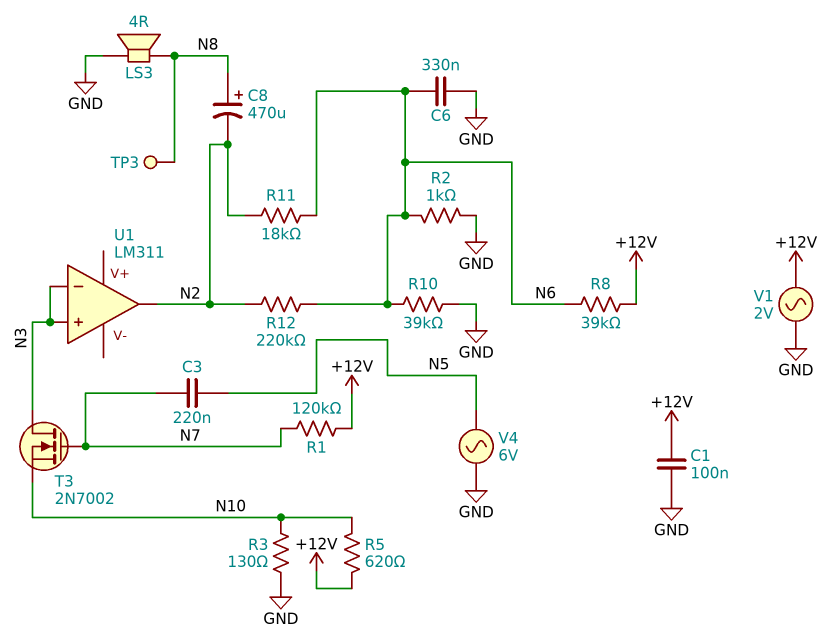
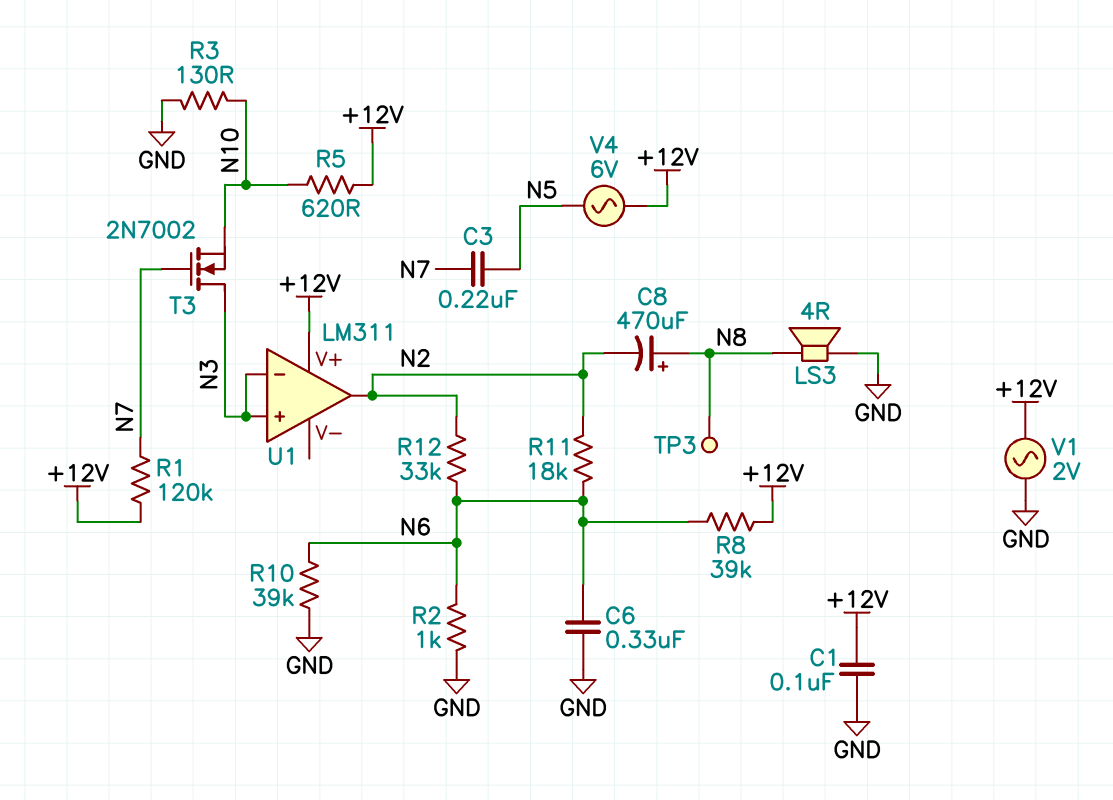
R12: 220k (N2, N6) -> 33k (N2, N6)
U1 pin V+: none -> +12V
V4: AC 6V (GND, N5) -> AC 6V (+12V, N5)

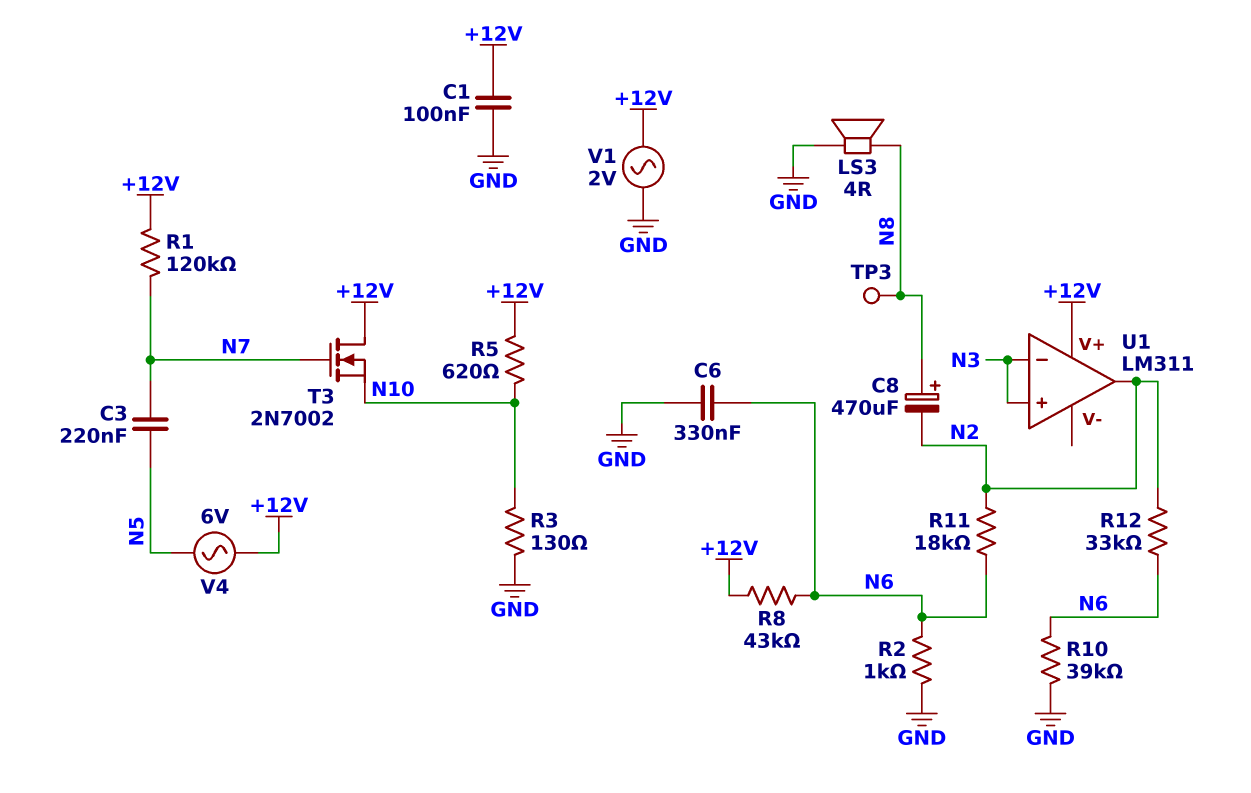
R8: 39k (+12V, N6) -> 43k (+12V, N6)
T3: NMOS 2N7002 (G N7, D N3, S N10) -> NMOS 2N7002 (G N7, D +12V, S N10)

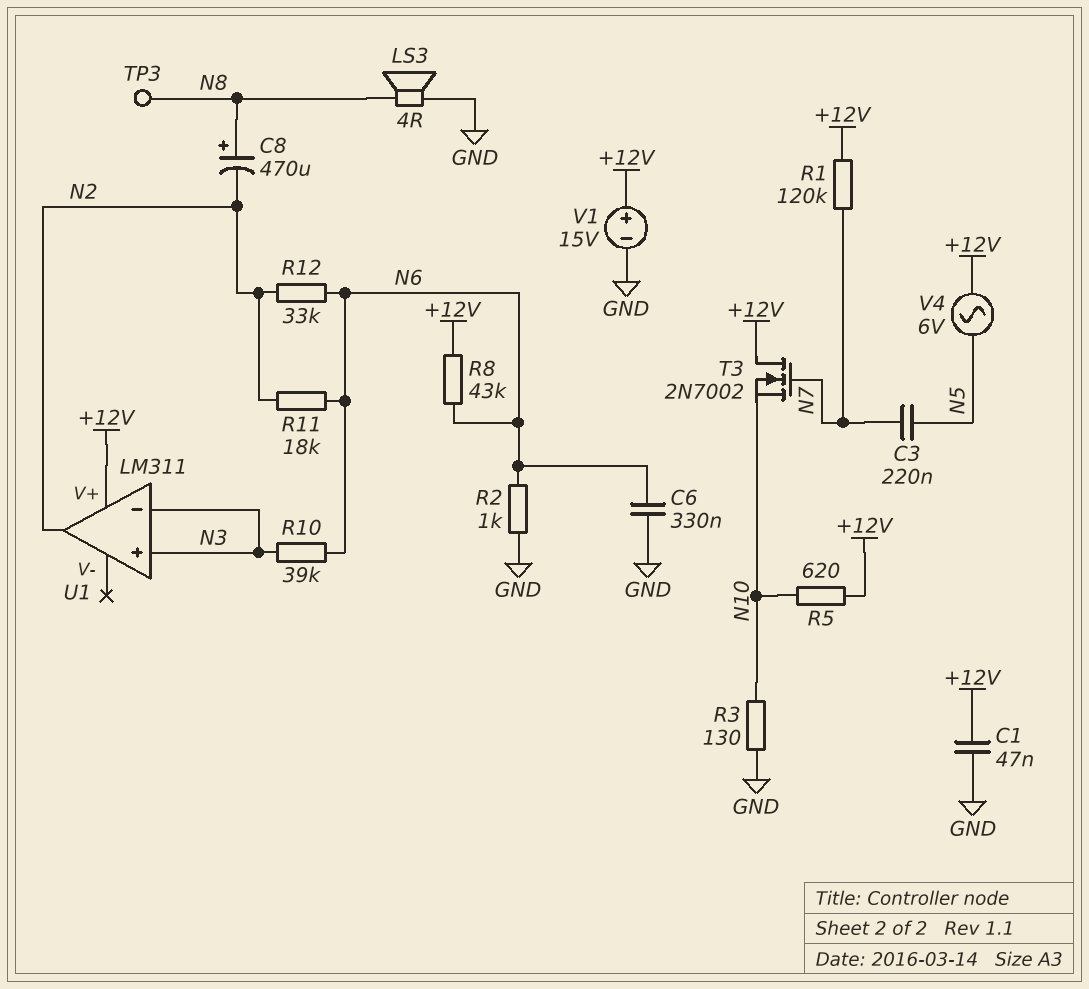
C1: 100nF (+12V, GND) -> 47nF (+12V, GND)
R10: 39k (GND, N6) -> 39k (N3, N6)
V1: AC 2V (+12V, GND) -> 15V (plus +12V, minus GND)

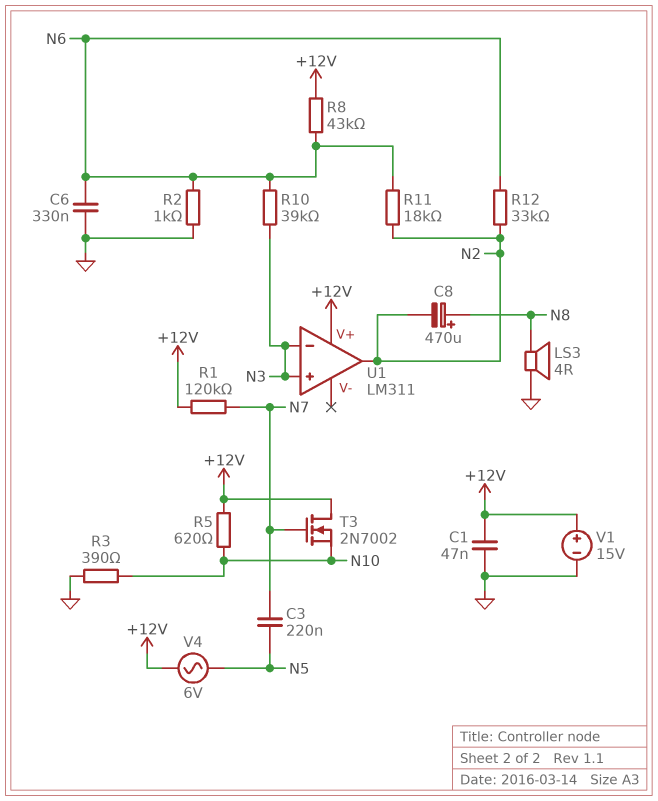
R3: 130 (GND, N10) -> 390 (GND, N10)
TP3: test point (N8) -> none

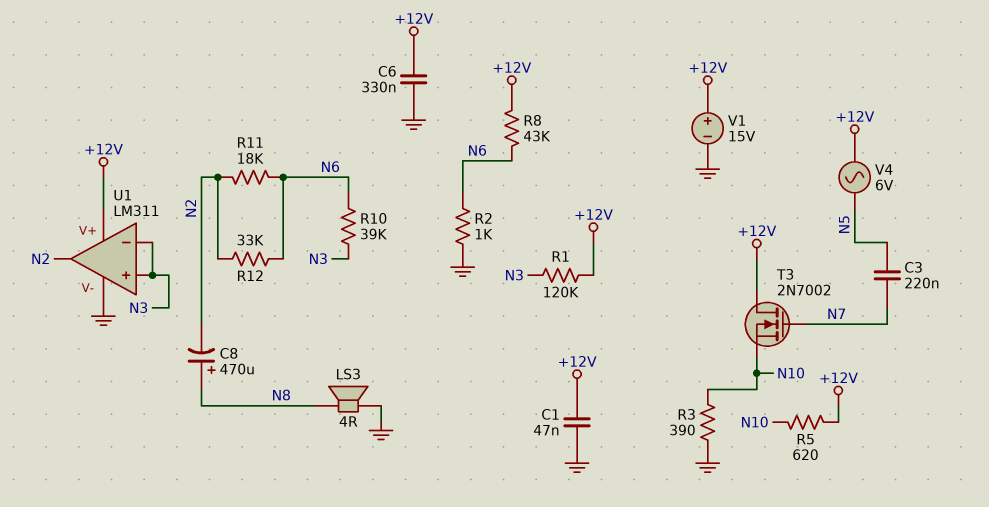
C6: 330nF (GND, N6) -> 330nF (+12V, GND)
R1: 120k (+12V, N7) -> 120k (+12V, N3)
U1 pin V-: none -> GND

